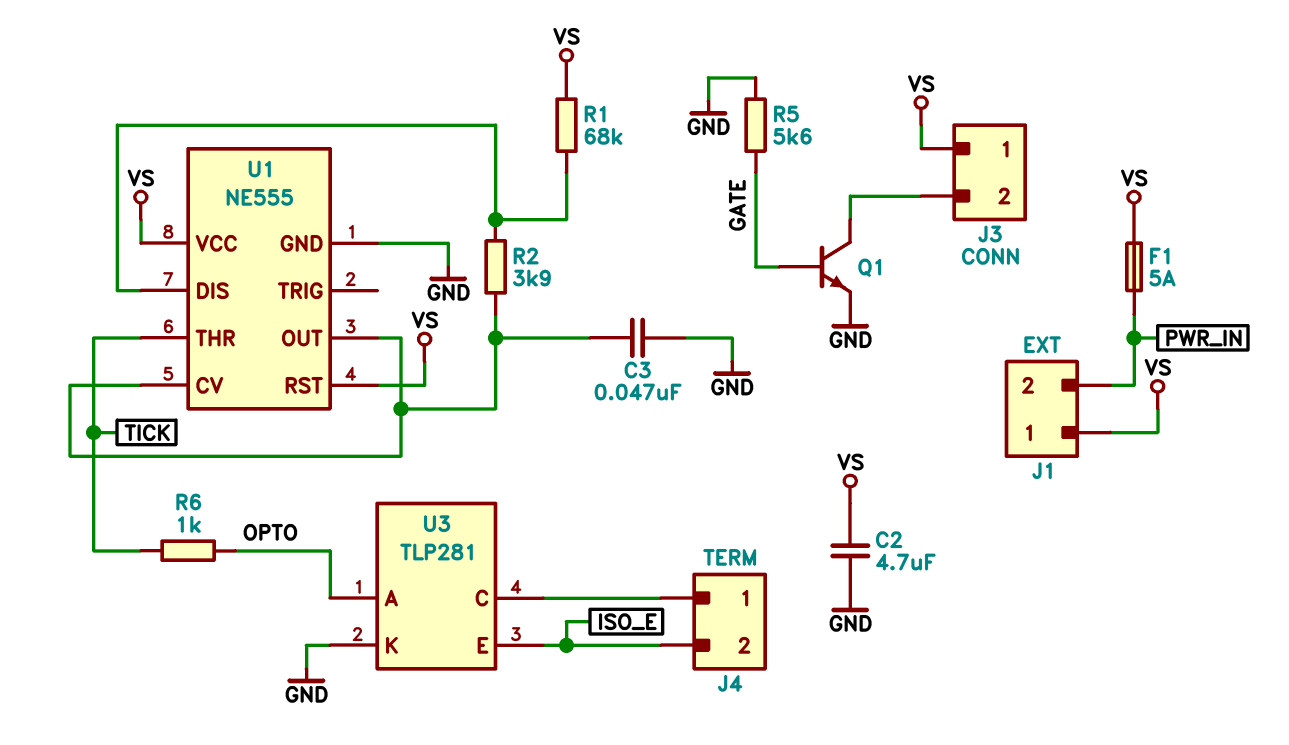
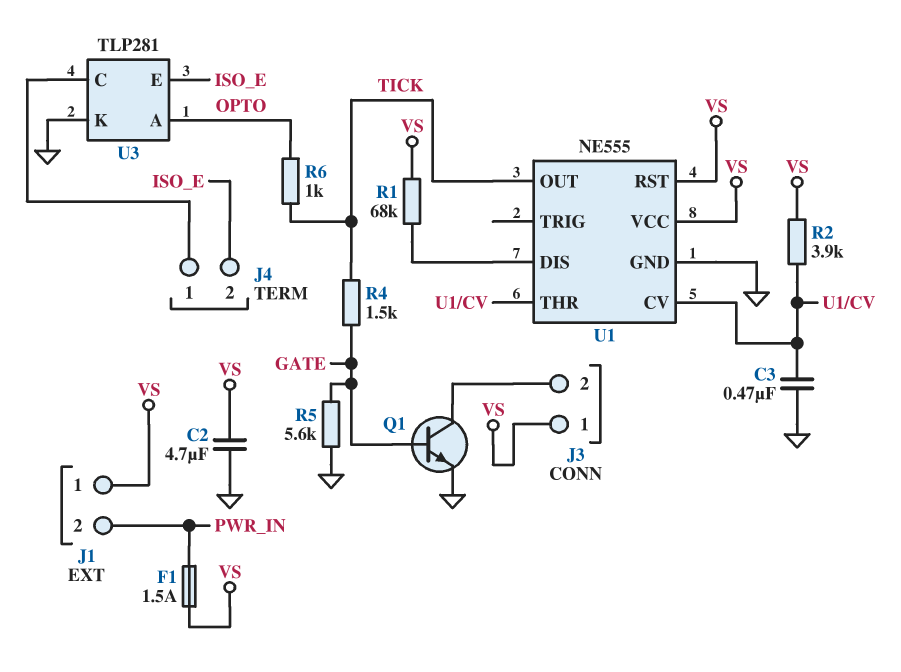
C3: 47nF (GND, U1/CV) -> 470nF (GND, U1/CV)
F1: 5A (PWR_IN, VS) -> 1.5A (PWR_IN, VS)
R2: 3.9k (U1/CV, U1/DIS) -> 3.9k (U1/CV, VS)
R4: none -> 1.5k (GATE, TICK)
U1 pin OUT: U1/CV -> TICK
U1 pin THR: TICK -> U1/CV

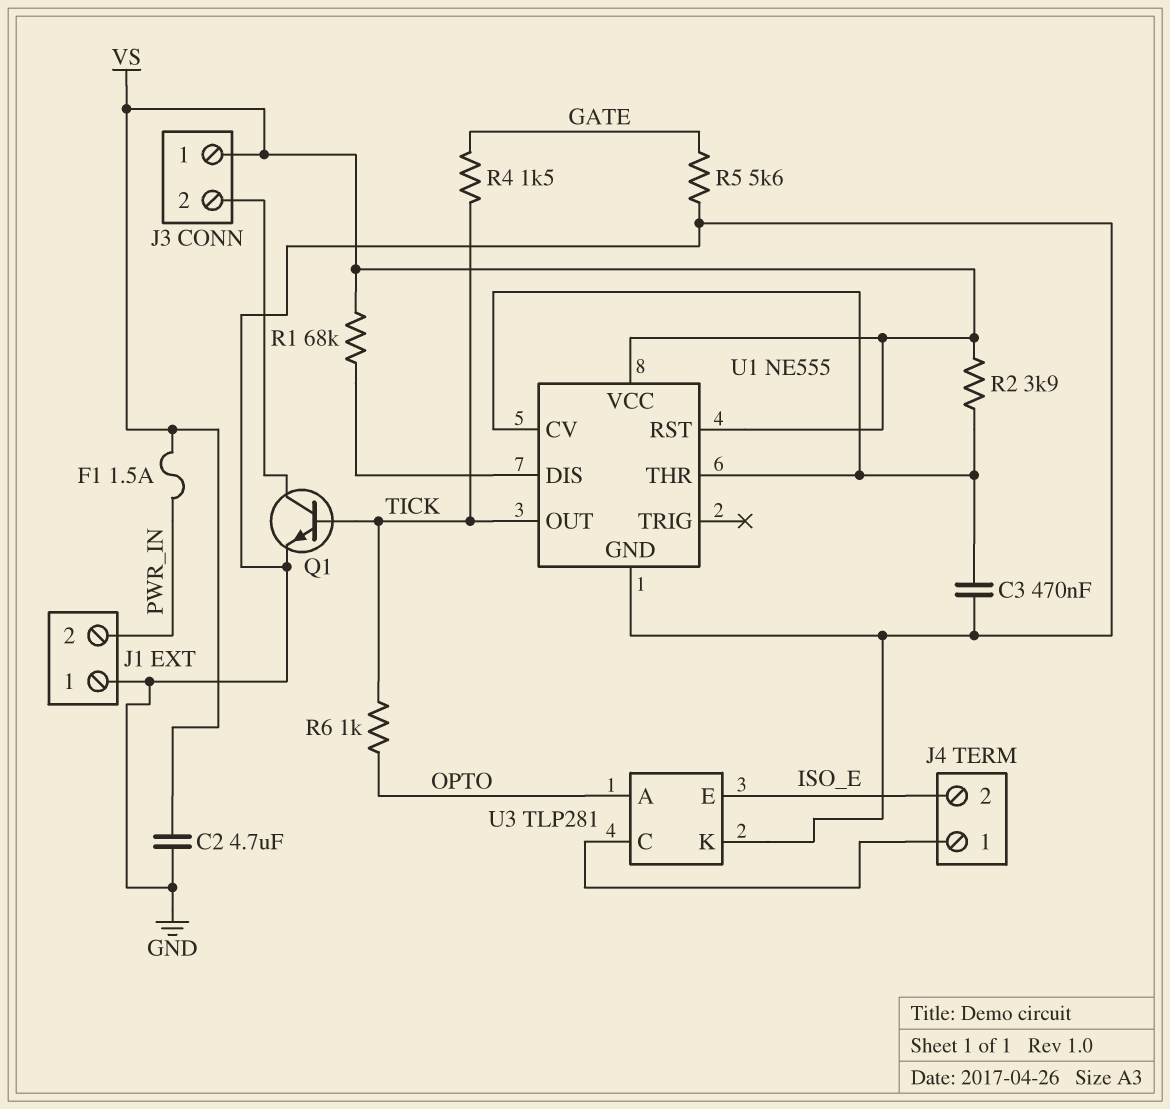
J1 pin 1: VS -> GND
Q1: NPN (B GATE, C J3/2, E GND) -> NPN (B TICK, C J3/2, E GND)

